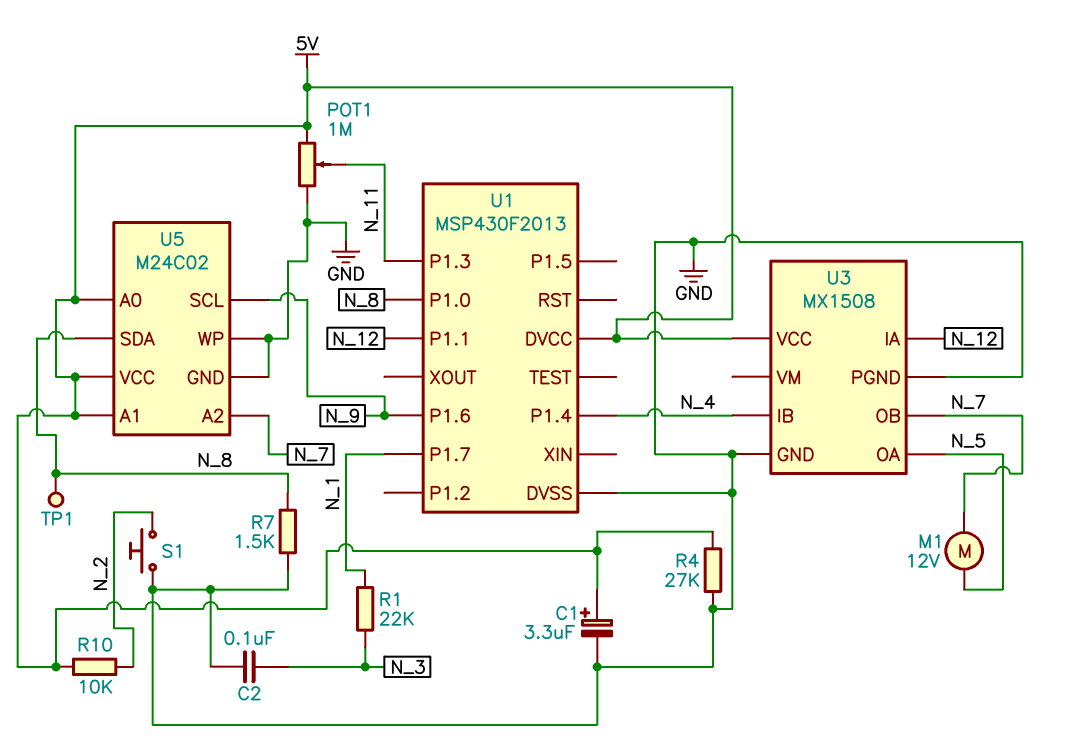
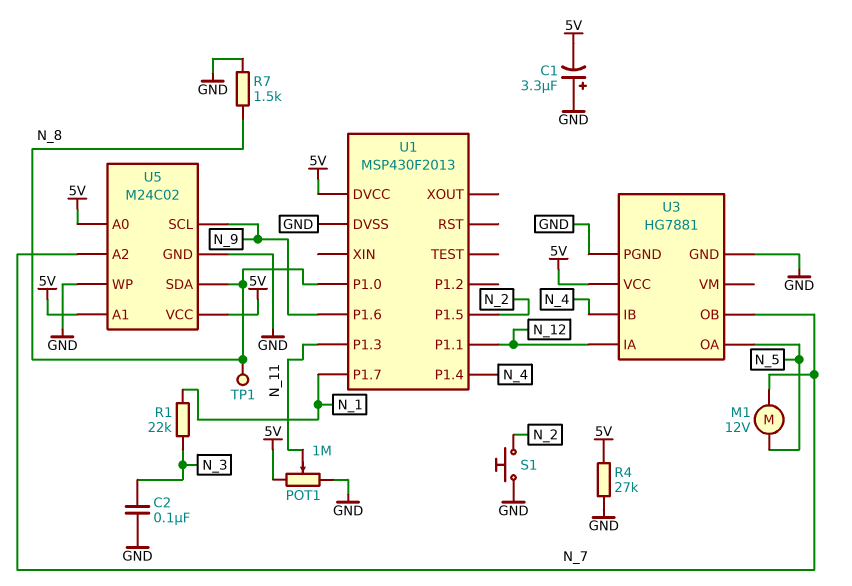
C1: 3.3uF (plus 5V, minus GND) -> 3.3uF (plus GND, minus 5V)
R10: 10k (5V, N_2) -> none
U1 pin P1.5: none -> N_2
U3: MX1508 -> HG7881

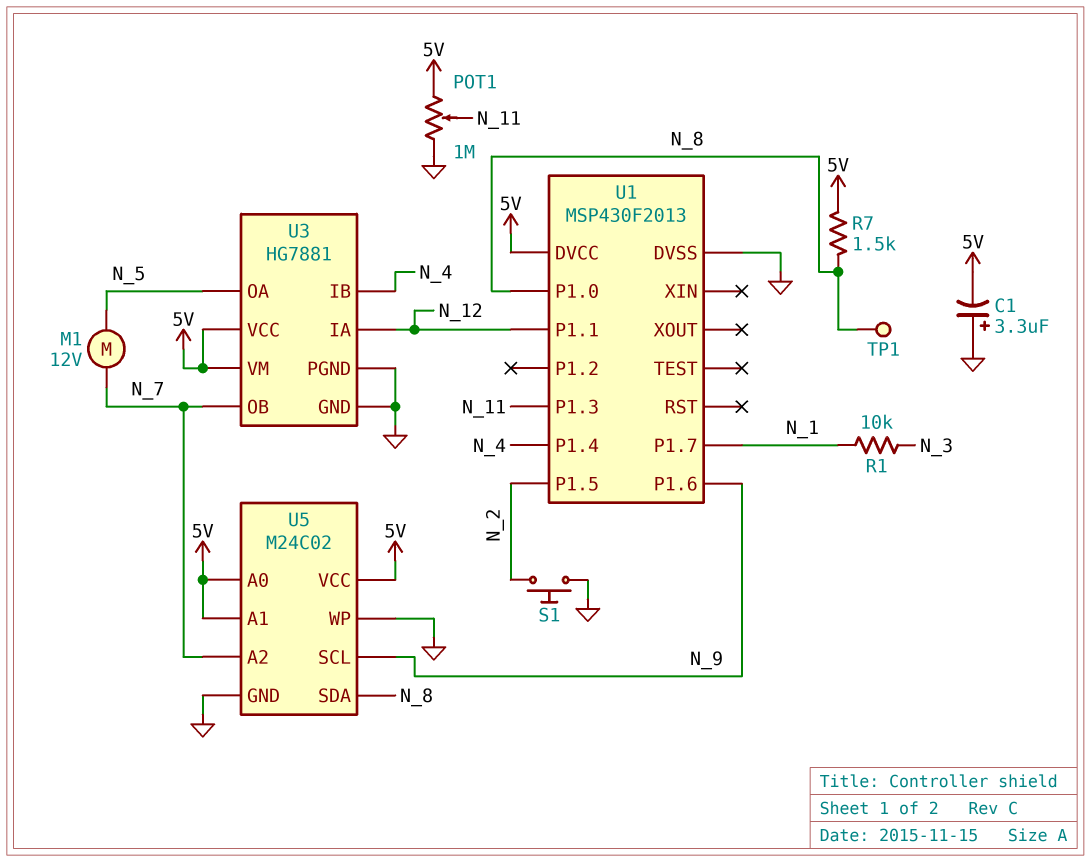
C2: 100nF (GND, N_3) -> none
R1: 22k (N_1, N_3) -> 10k (N_1, N_3)
R4: 27k (5V, GND) -> none
R7: 1.5k (GND, N_8) -> 1.5k (5V, N_8)
U3 pin VM: none -> 5V

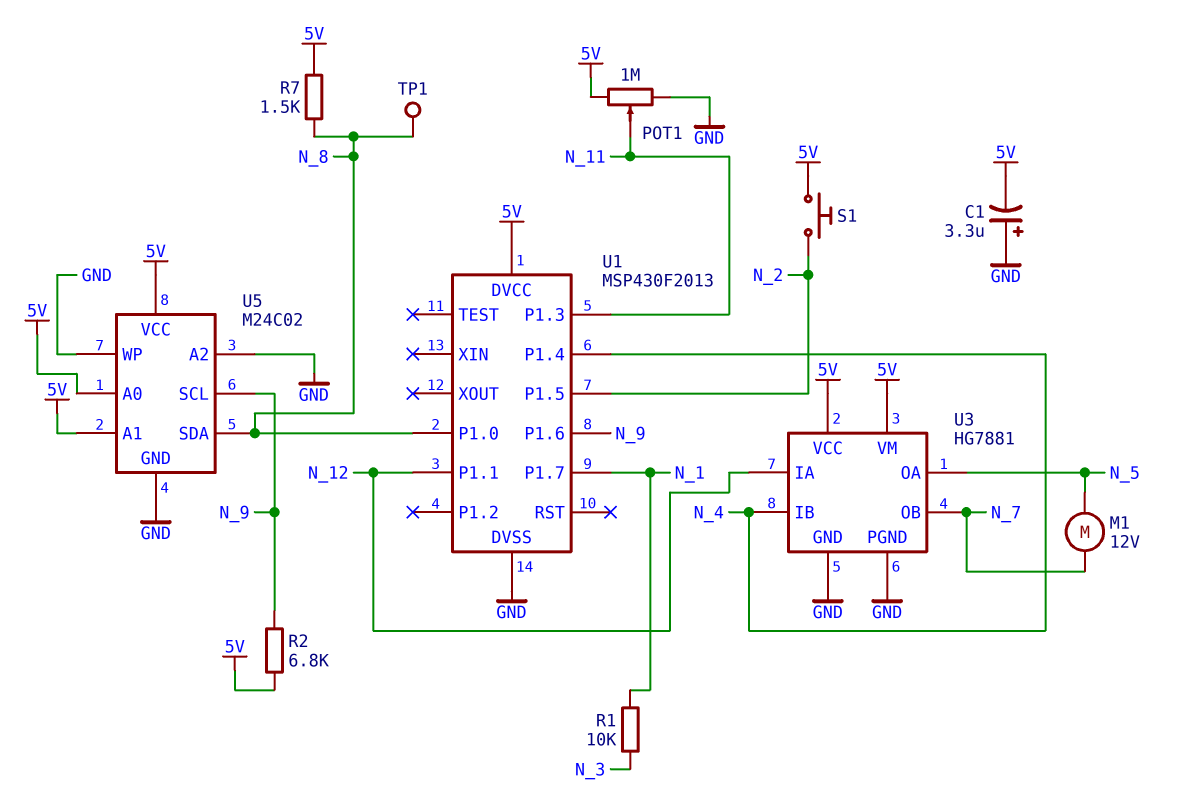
R2: none -> 6.8k (5V, N_9)
S1: button (GND, N_2) -> button (5V, N_2)
U5 pin A2: N_7 -> GND

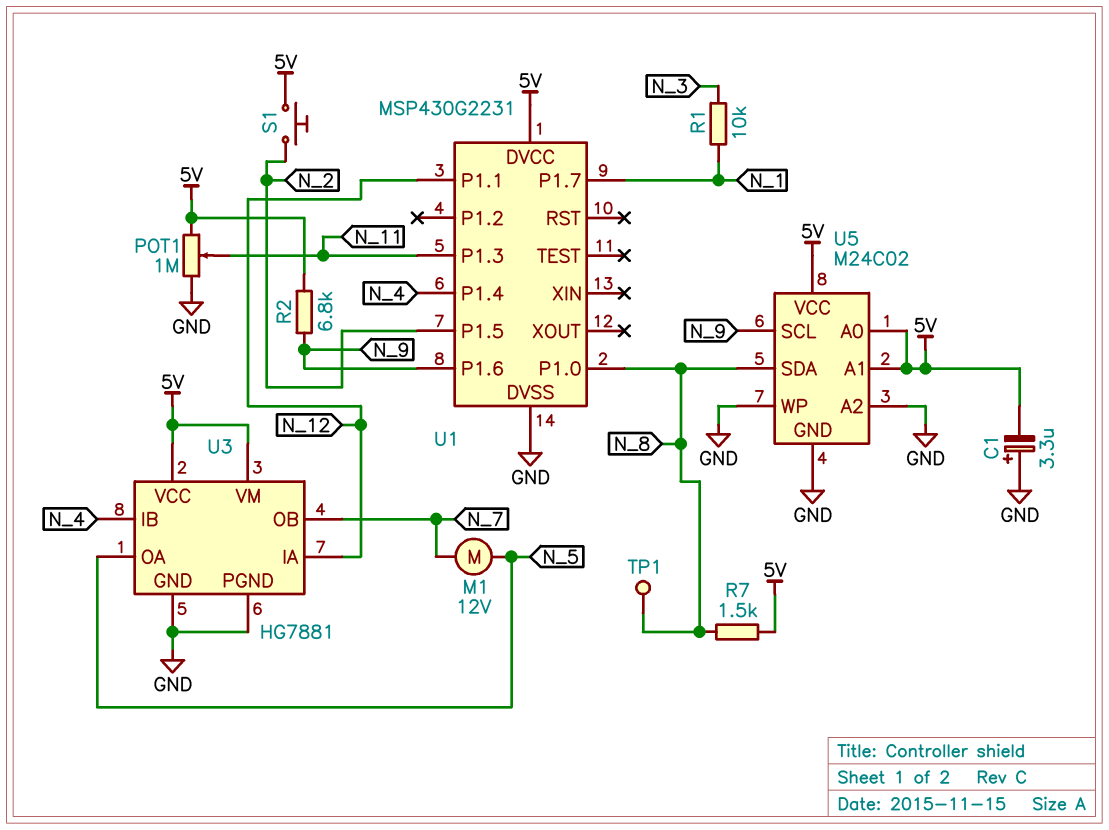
U1: MSP430F2013 -> MSP430G2231

